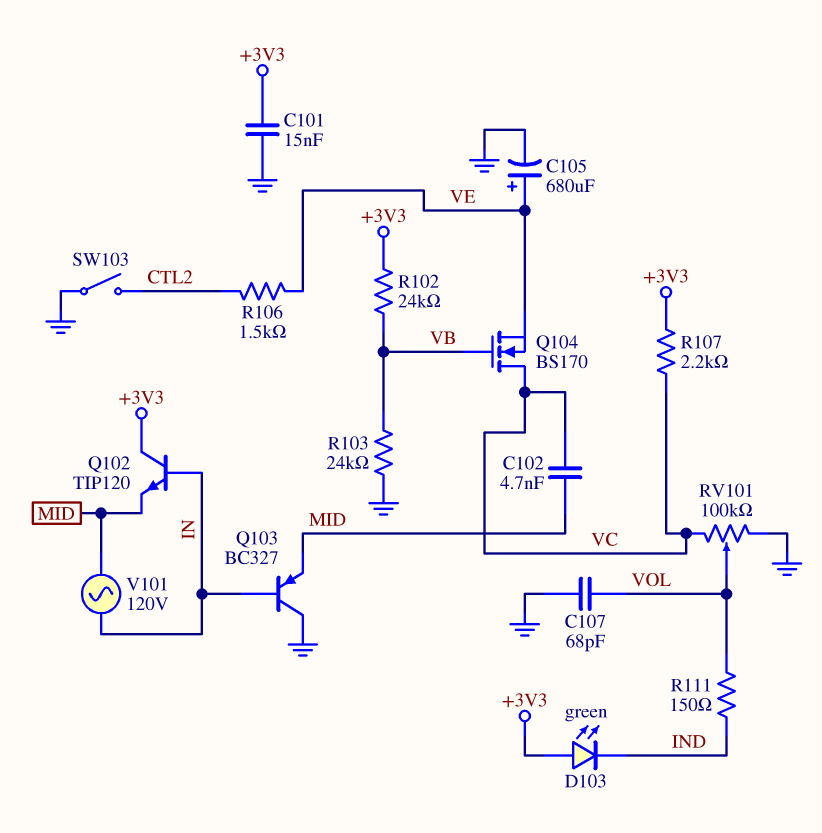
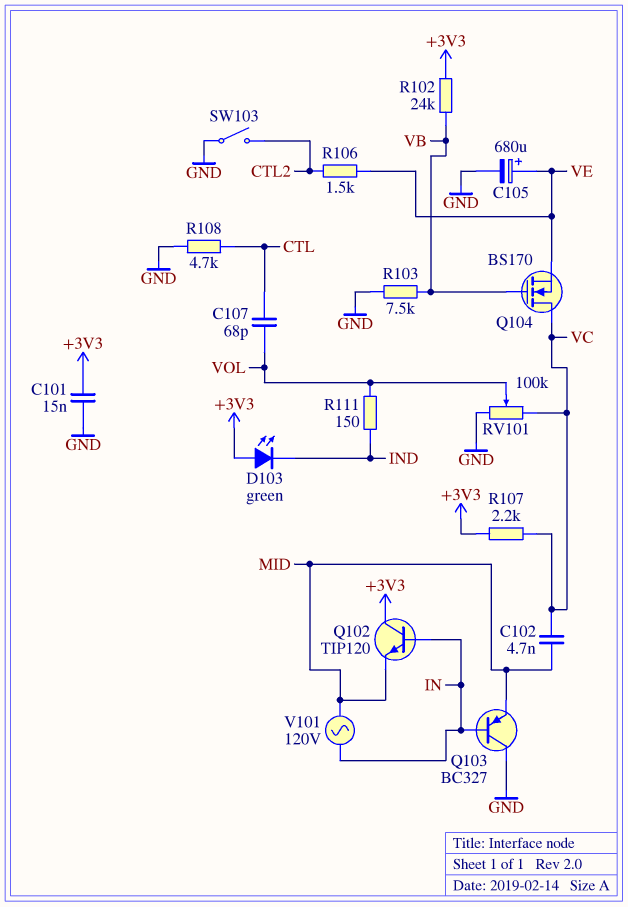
C107: 68pF (GND, VOL) -> 68pF (CTL, VOL)
R103: 24k (GND, VB) -> 7.5k (GND, VB)
R108: none -> 4.7k (CTL, GND)

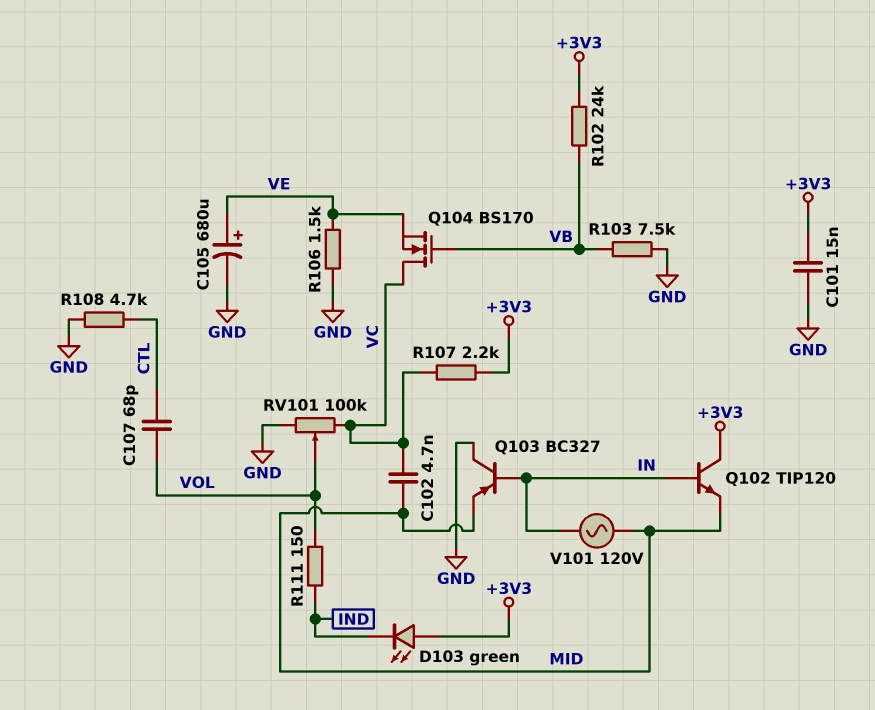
R106: 1.5k (CTL2, VE) -> 1.5k (GND, VE)
SW103: switch (CTL2, GND) -> none

